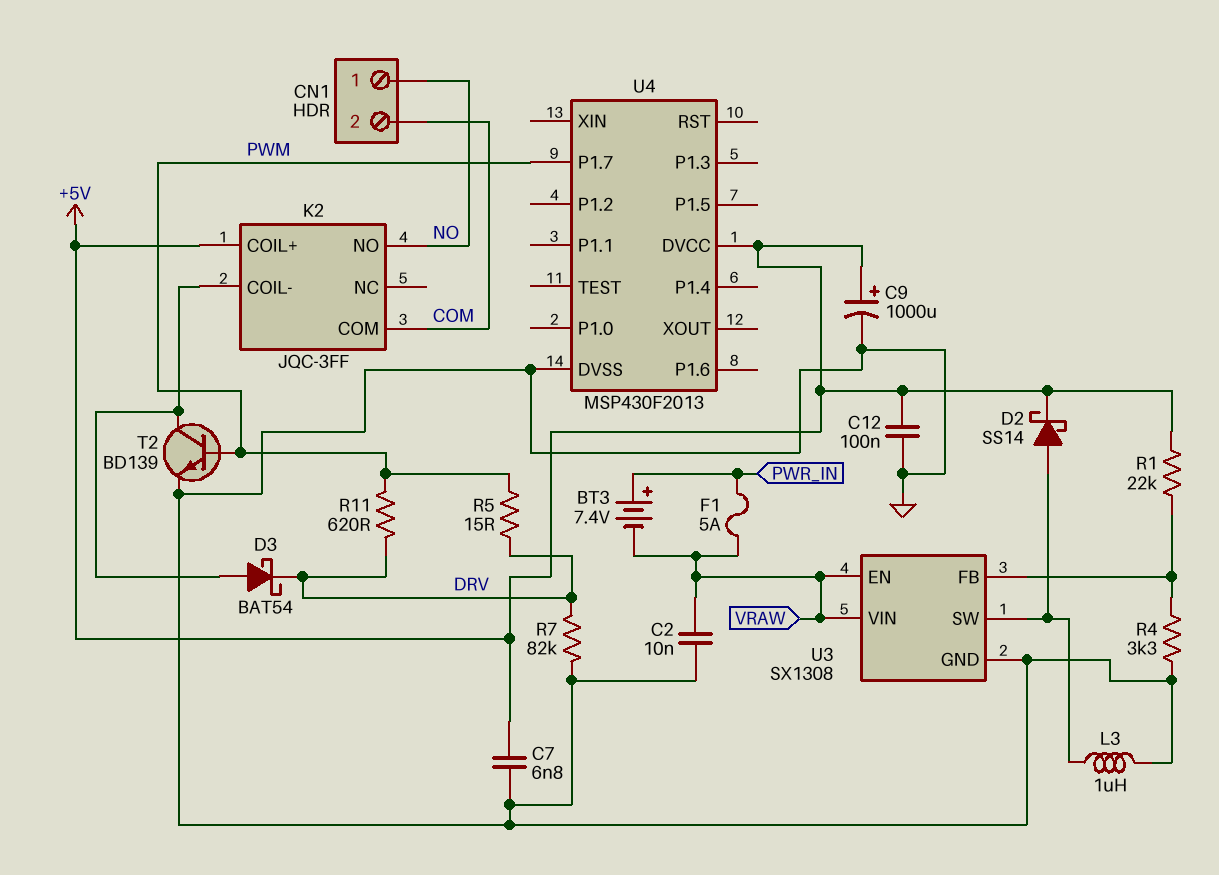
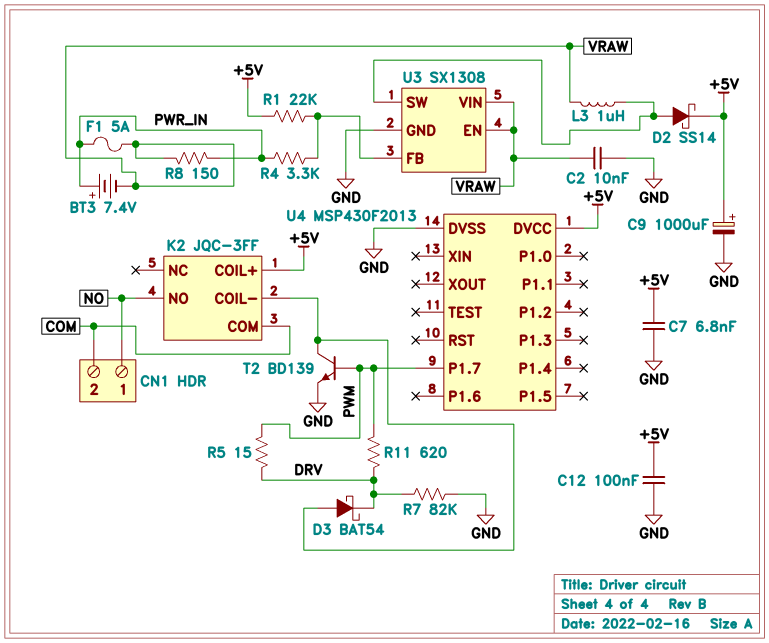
L3: 1uH (GND, U3/SW) -> 1uH (U3/SW, VRAW)
R4: 3.3k (GND, U3/FB) -> 3.3k (PWR_IN, U3/FB)
R8: none -> 150 (PWR_IN, VRAW)

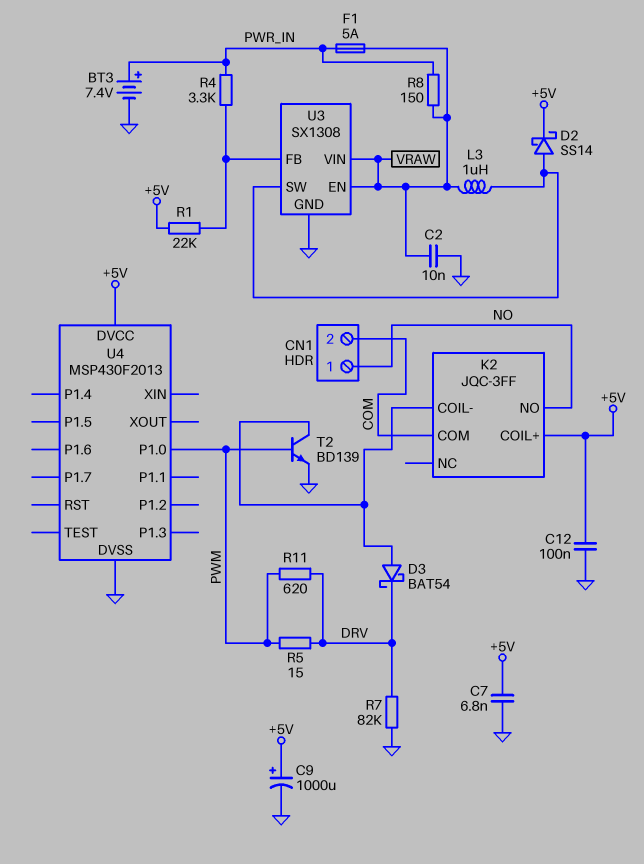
BT3: 7.4V (plus PWR_IN, minus VRAW) -> 7.4V (plus PWR_IN, minus GND)
U4 pin P1.0: none -> PWM
U4 pin P1.7: PWM -> none

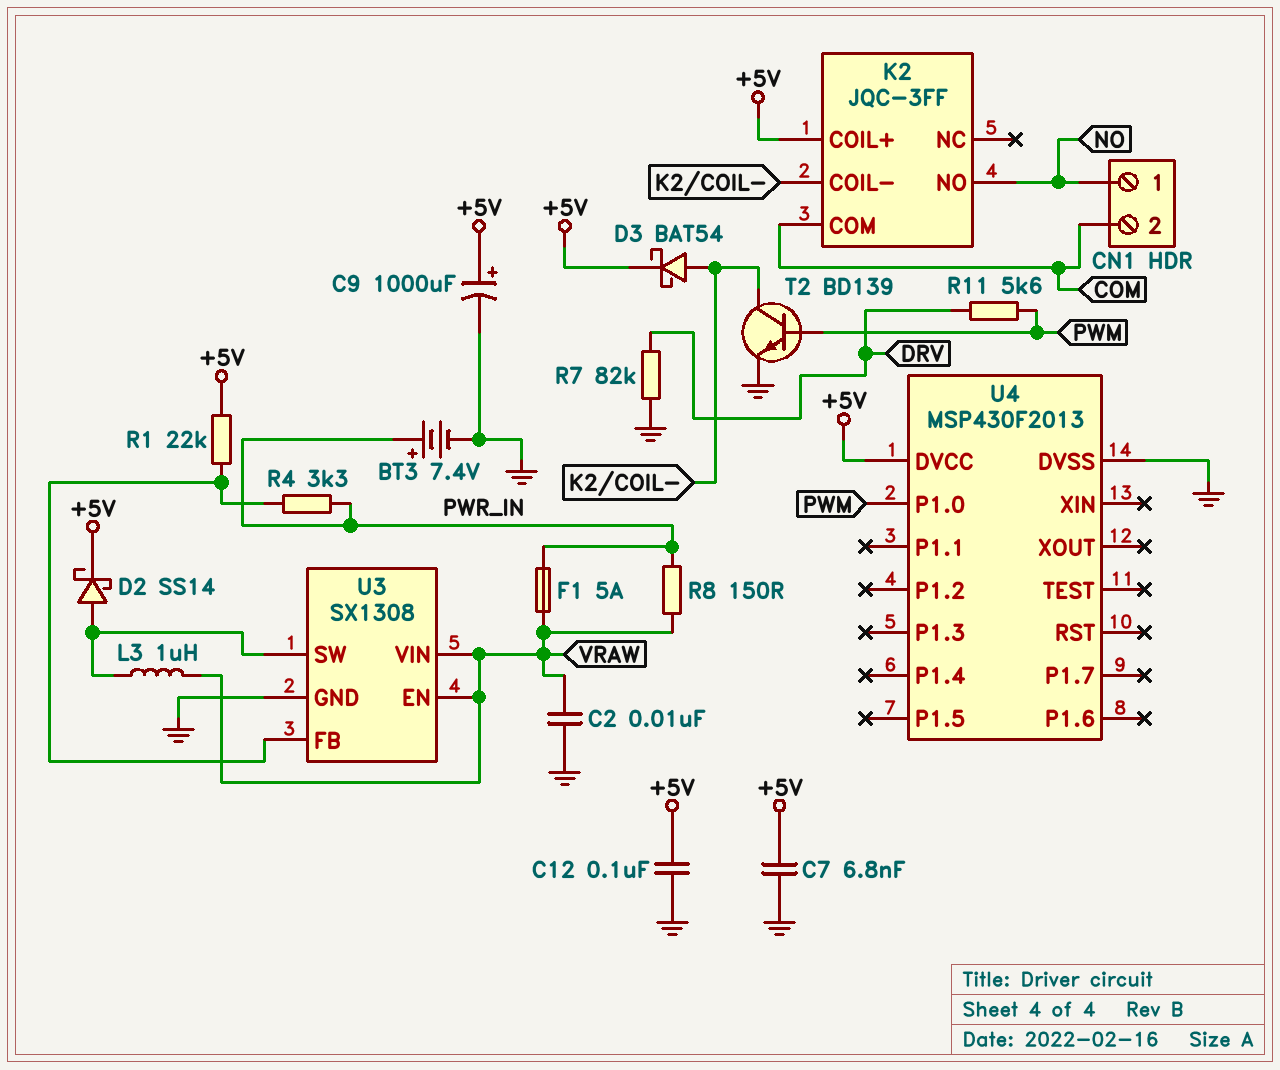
D3: schottky BAT54 (A K2/COIL-, K DRV) -> schottky BAT54 (A K2/COIL-, K +5V)
R5: 15 (DRV, PWM) -> none
R11: 620 (DRV, PWM) -> 5.6k (DRV, PWM)

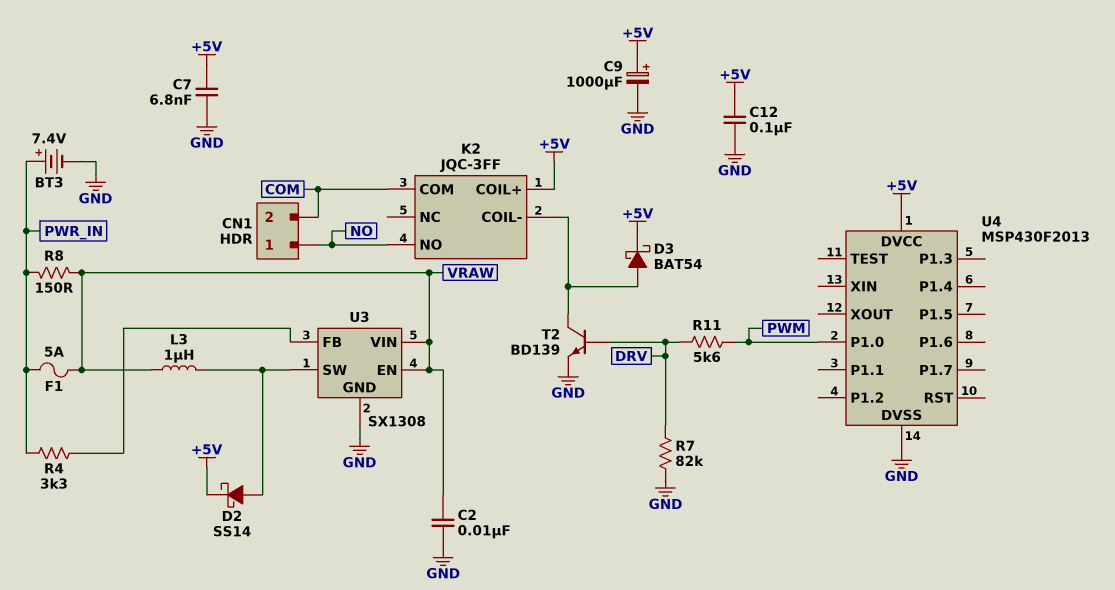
R1: 22k (+5V, U3/FB) -> none
T2: NPN BD139 (B PWM, C K2/COIL-, E GND) -> NPN BD139 (B DRV, C K2/COIL-, E GND)

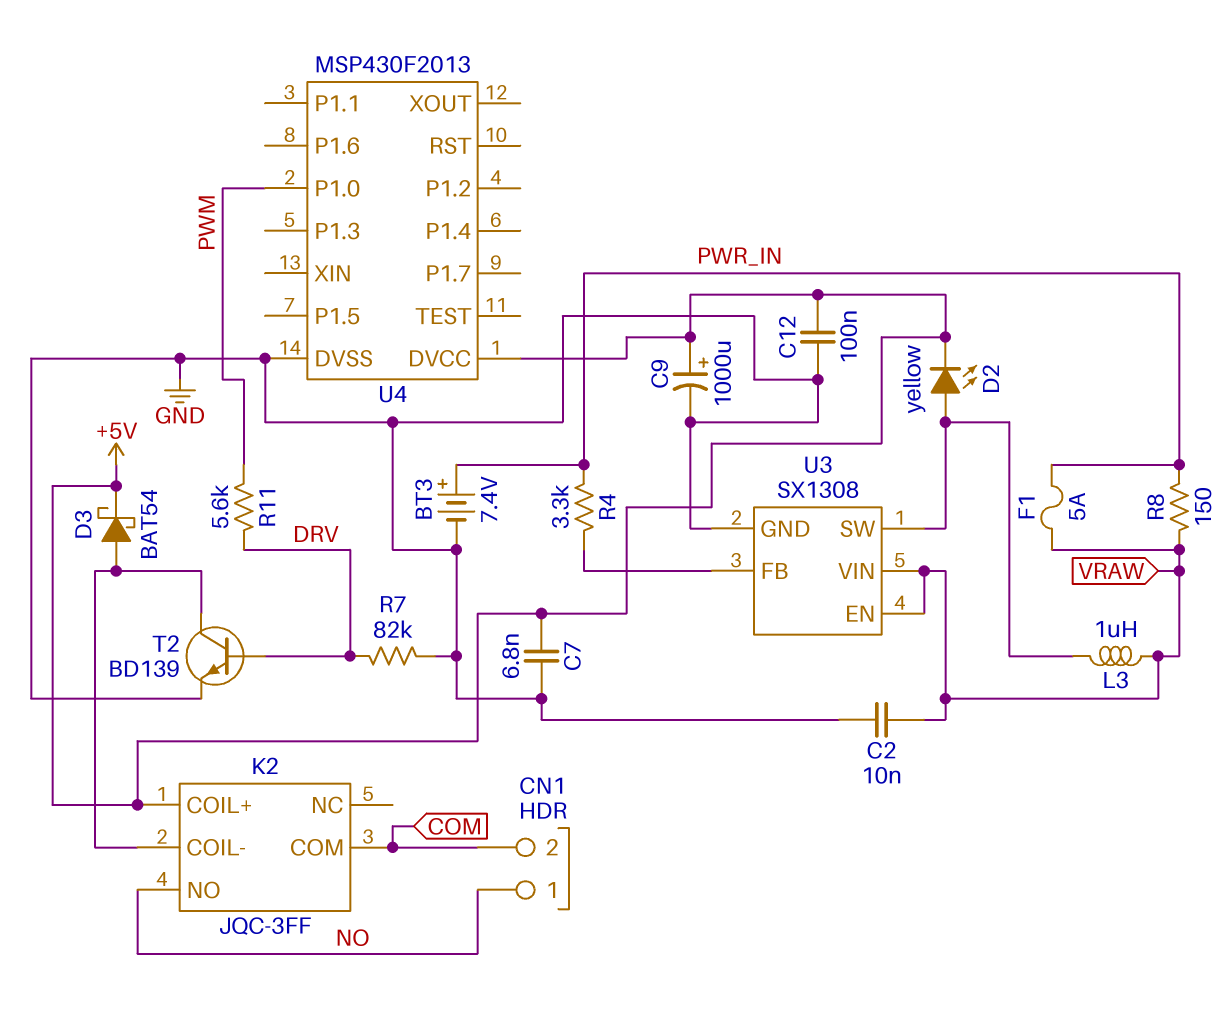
D2: schottky SS14 (A U3/SW, K +5V) -> LED yellow (A U3/SW, K +5V)

